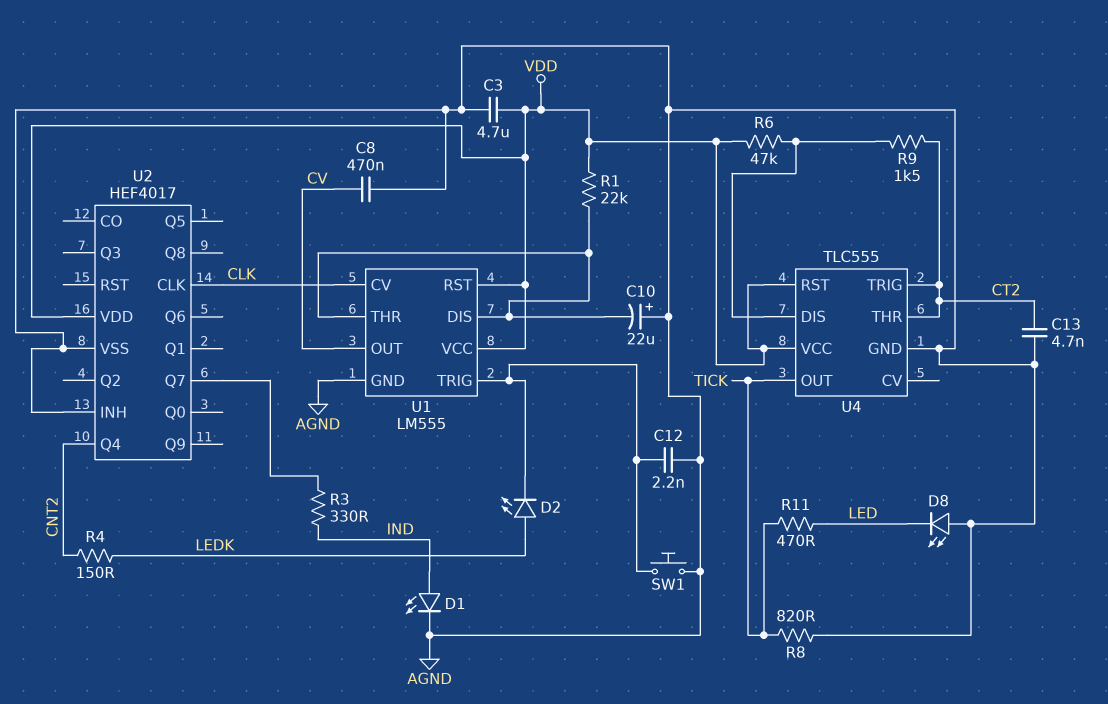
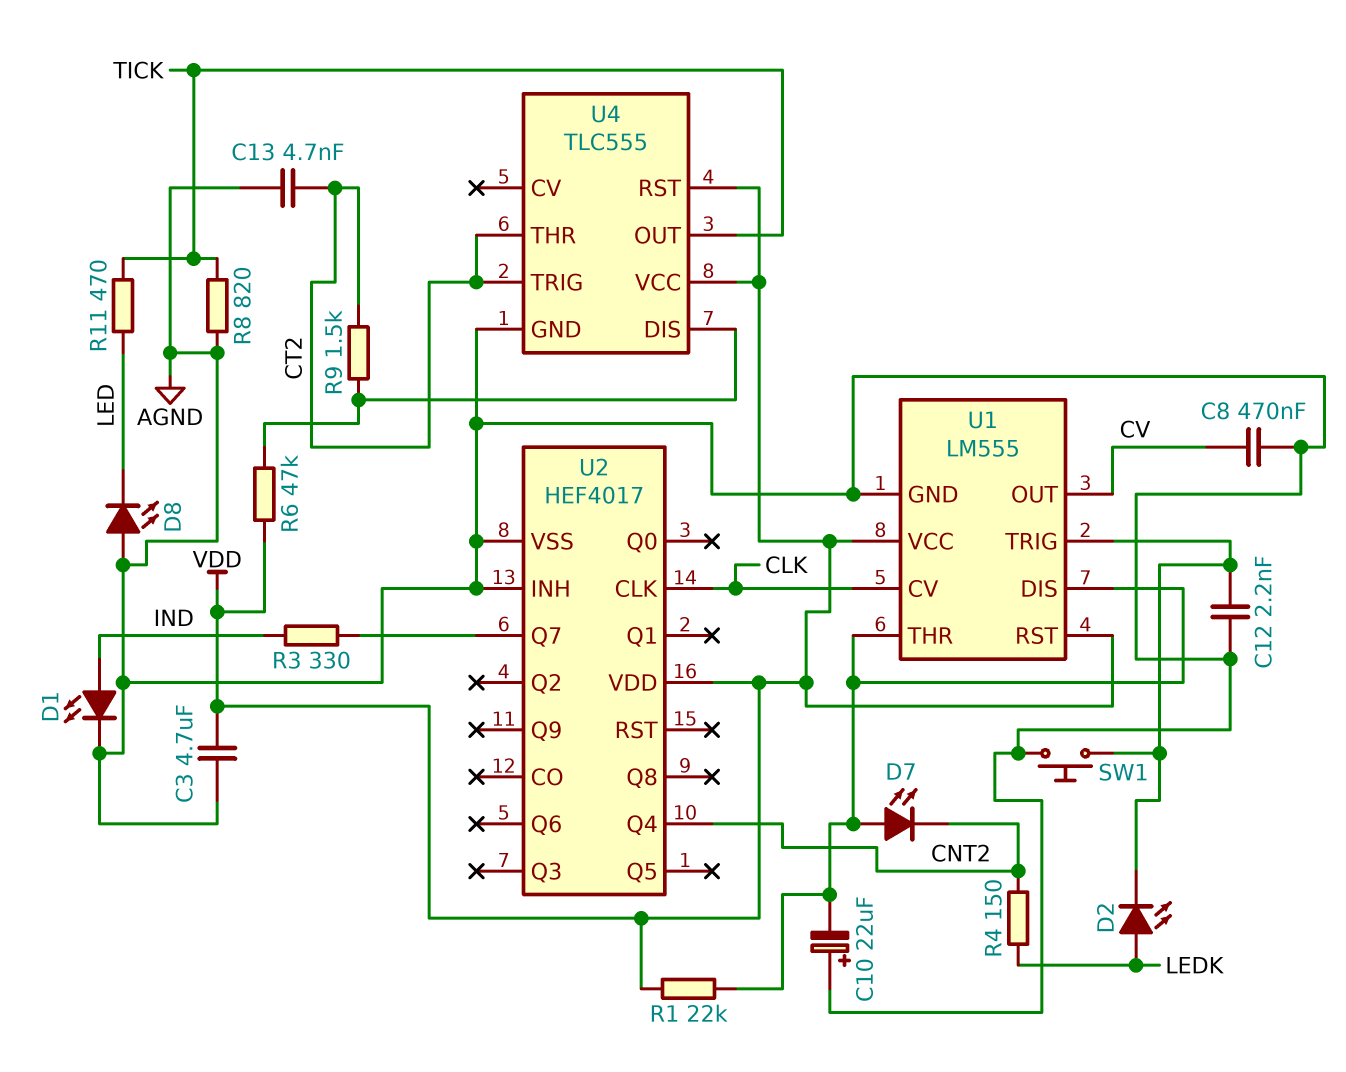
D7: none -> LED (A U1/DIS, K CNT2)

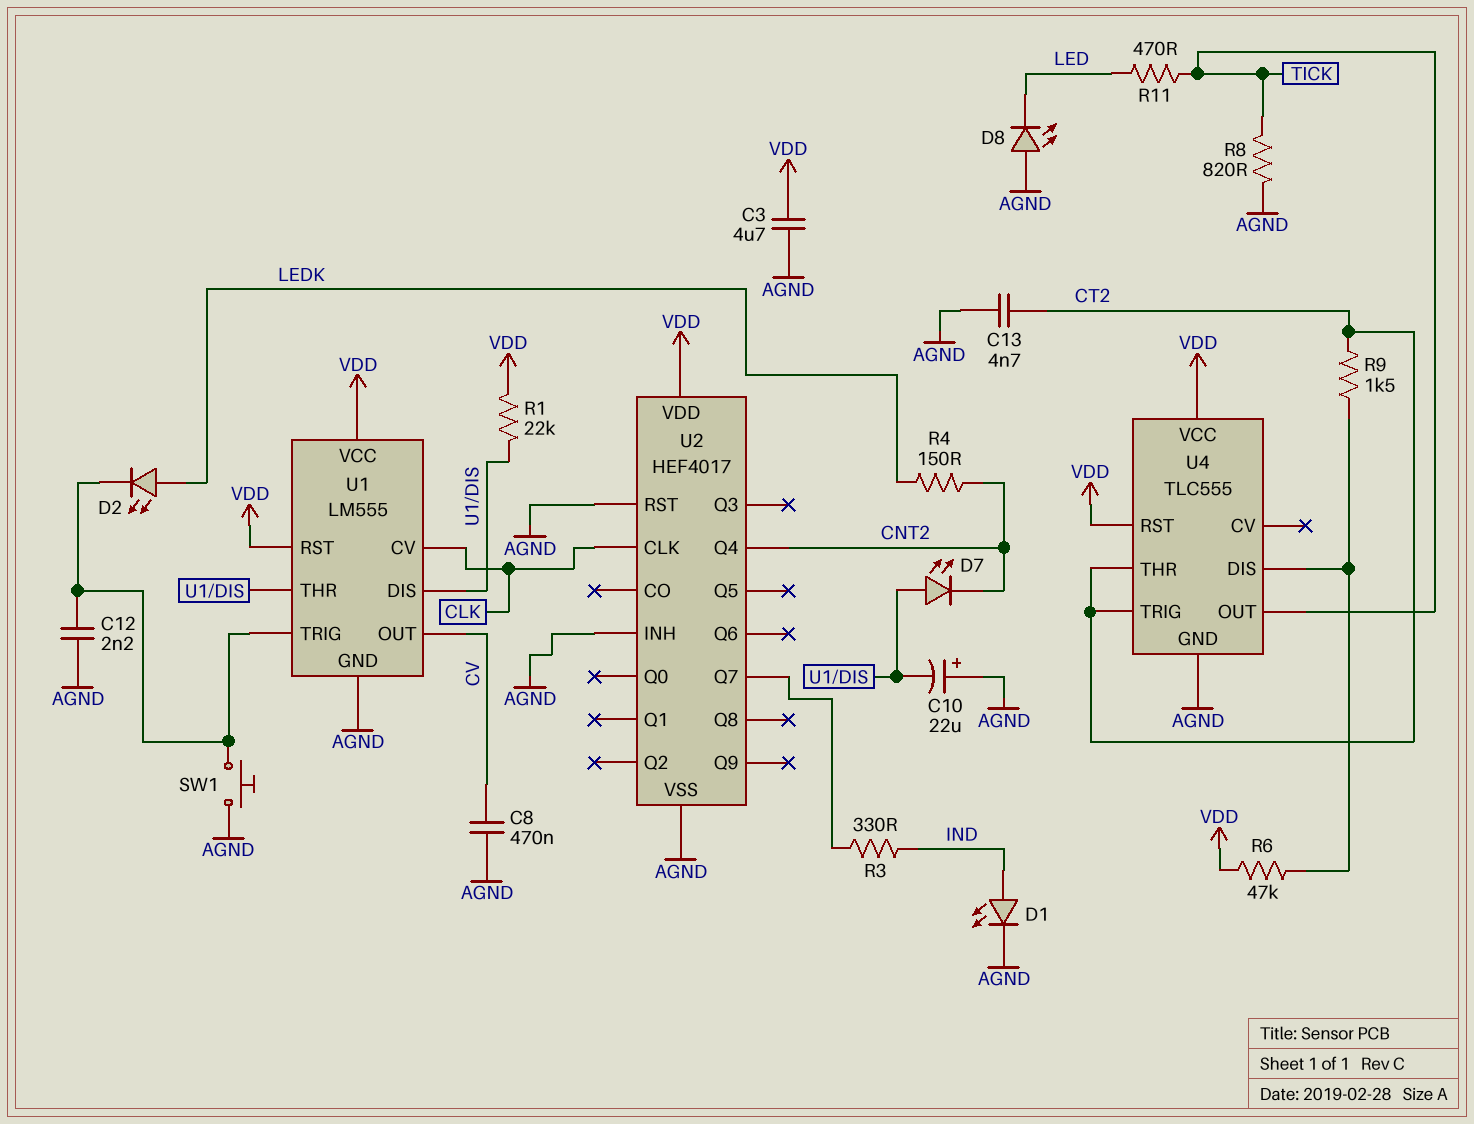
U2 pin RST: none -> AGND

